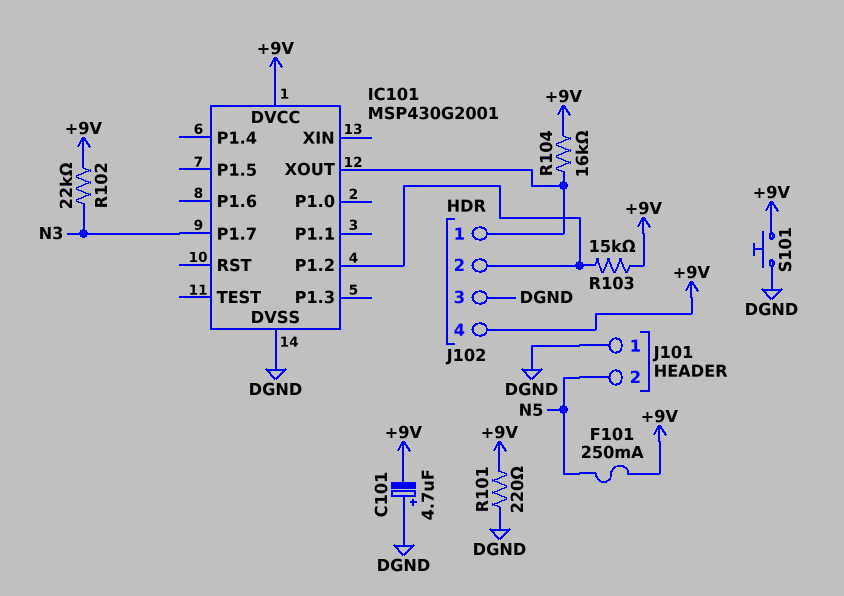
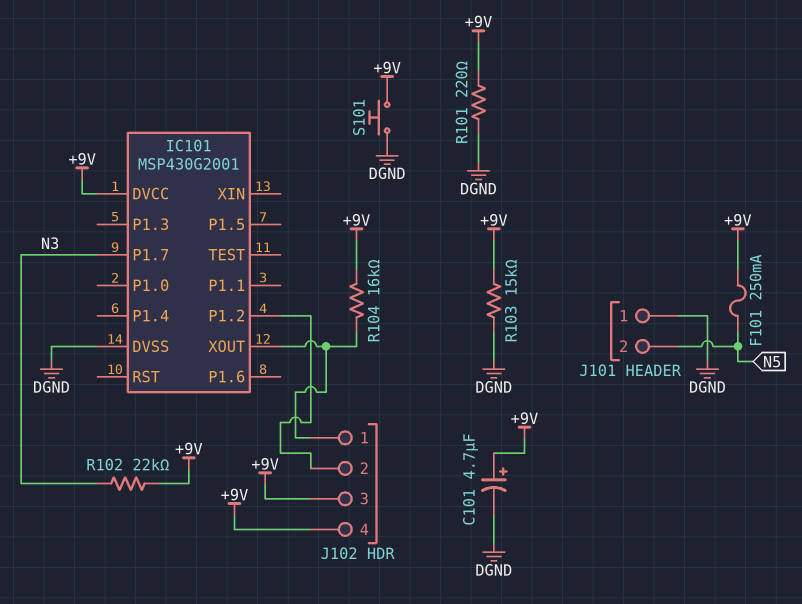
C101: 4.7uF (plus DGND, minus +9V) -> 4.7uF (plus +9V, minus DGND)
J102 pin 3: DGND -> +9V
R103: 15k (+9V, IC101/P1.2) -> 15k (+9V, DGND)

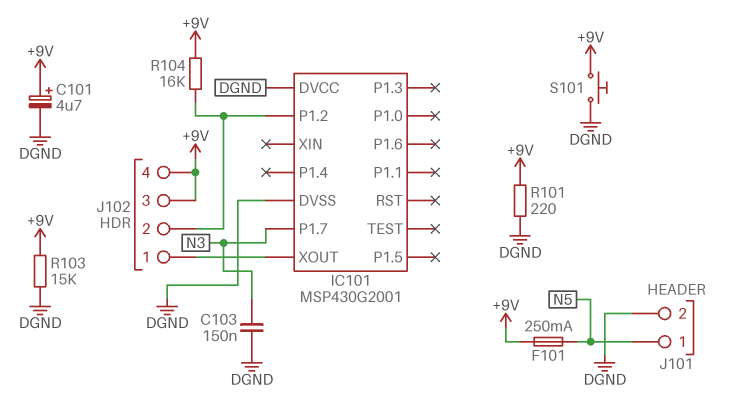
C103: none -> 150nF (DGND, N3)
IC101 pin DVCC: +9V -> DGND
J101 pin 1: DGND -> N5
J101 pin 2: N5 -> DGND
R102: 22k (+9V, N3) -> none
R104: 16k (+9V, IC101/XOUT) -> 16k (+9V, IC101/P1.2)

